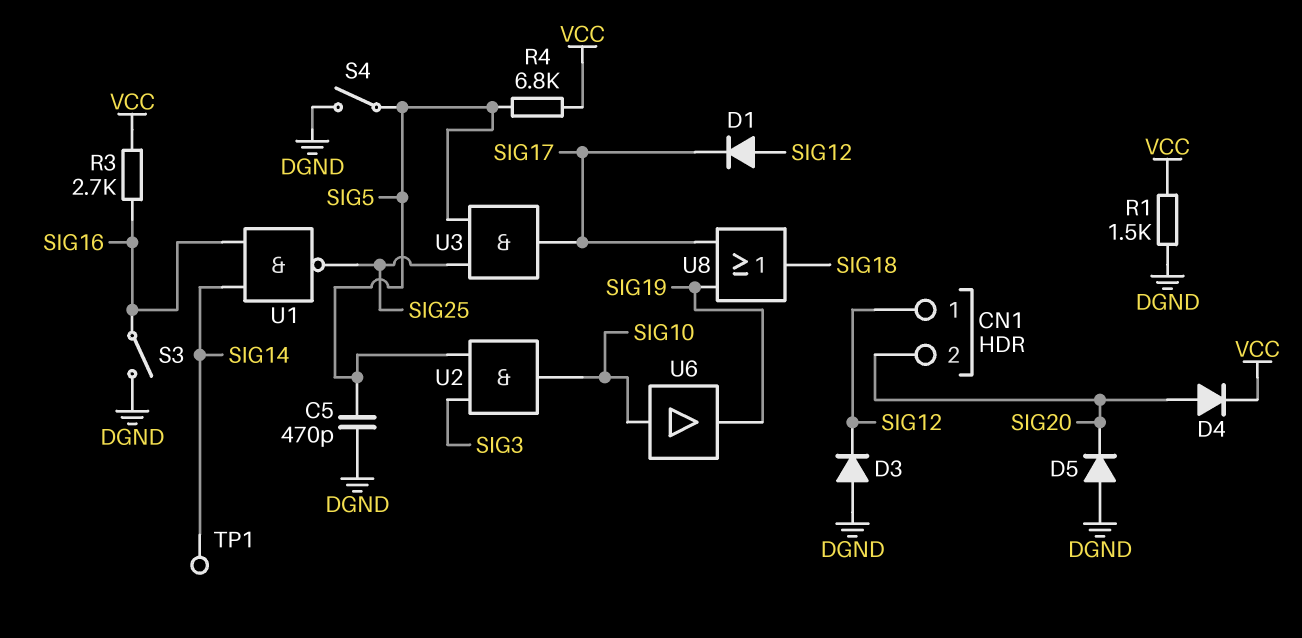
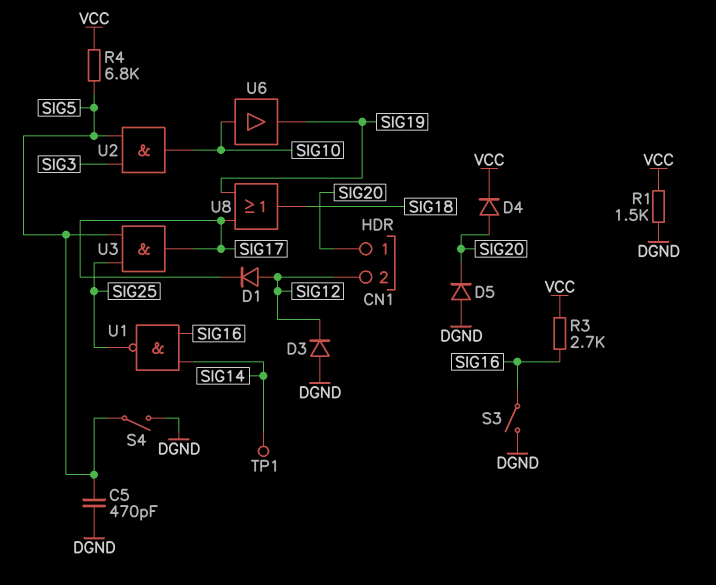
CN1 pin 1: SIG12 -> SIG20
CN1 pin 2: SIG20 -> SIG12

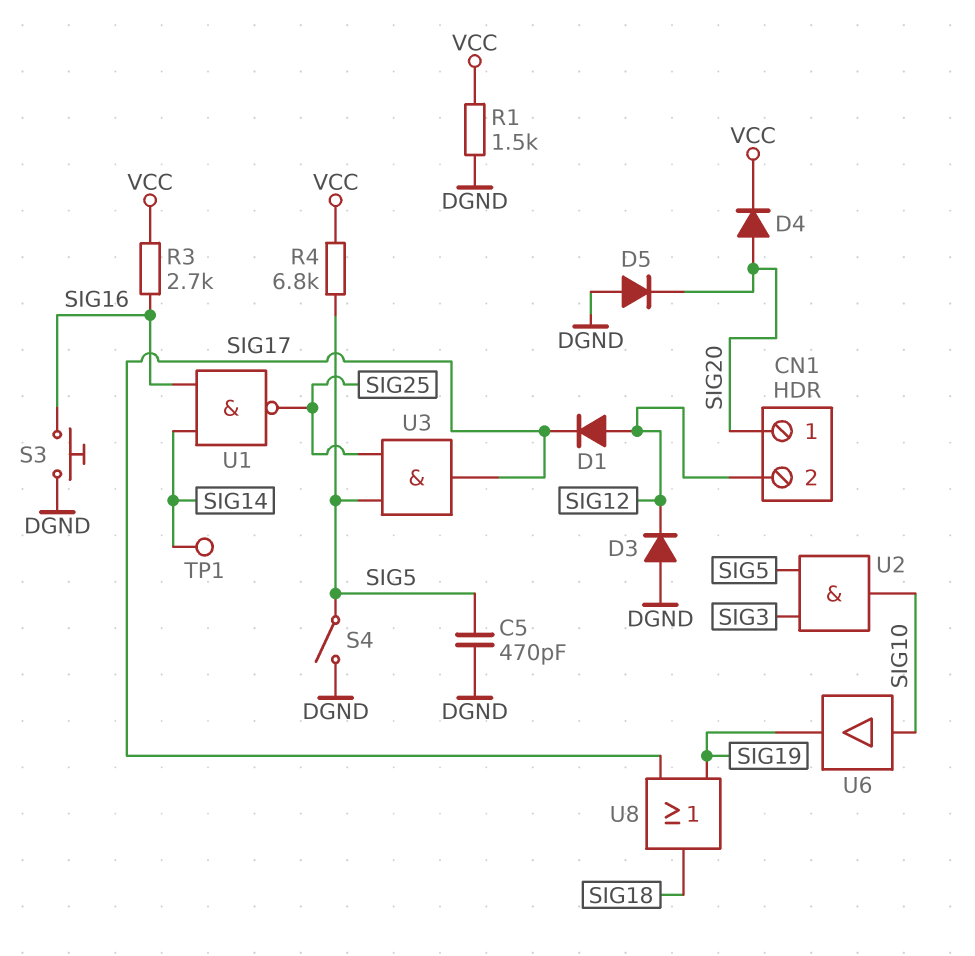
S3: switch (DGND, SIG16) -> button (DGND, SIG16)

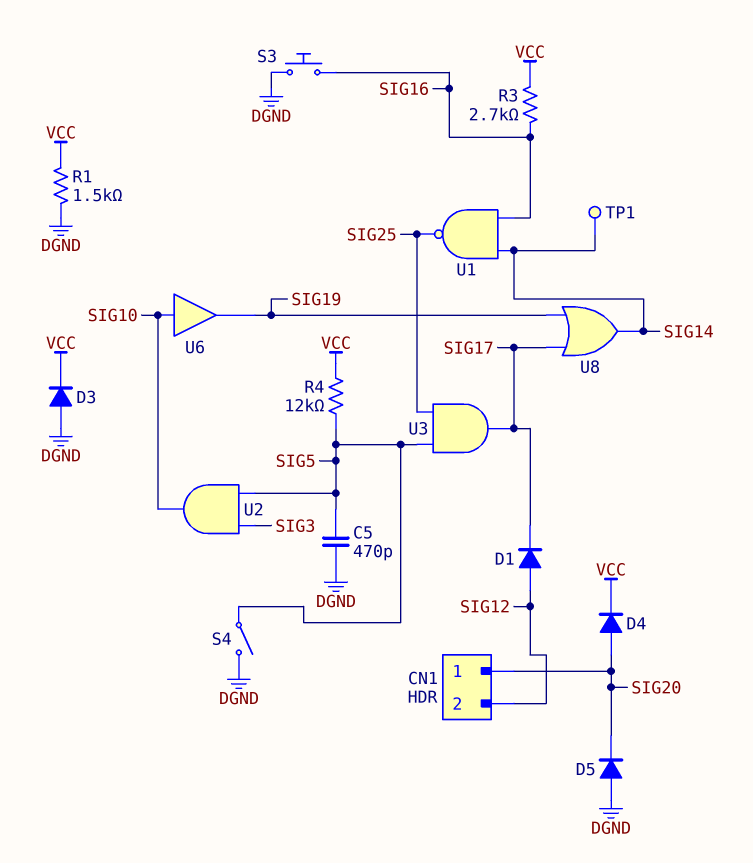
D3: diode (A DGND, K SIG12) -> diode (A DGND, K VCC)
R4: 6.8k (SIG5, VCC) -> 12k (SIG5, VCC)
U8: OR (in SIG17, in SIG19, out SIG18) -> OR (in SIG17, in SIG19, out SIG14)

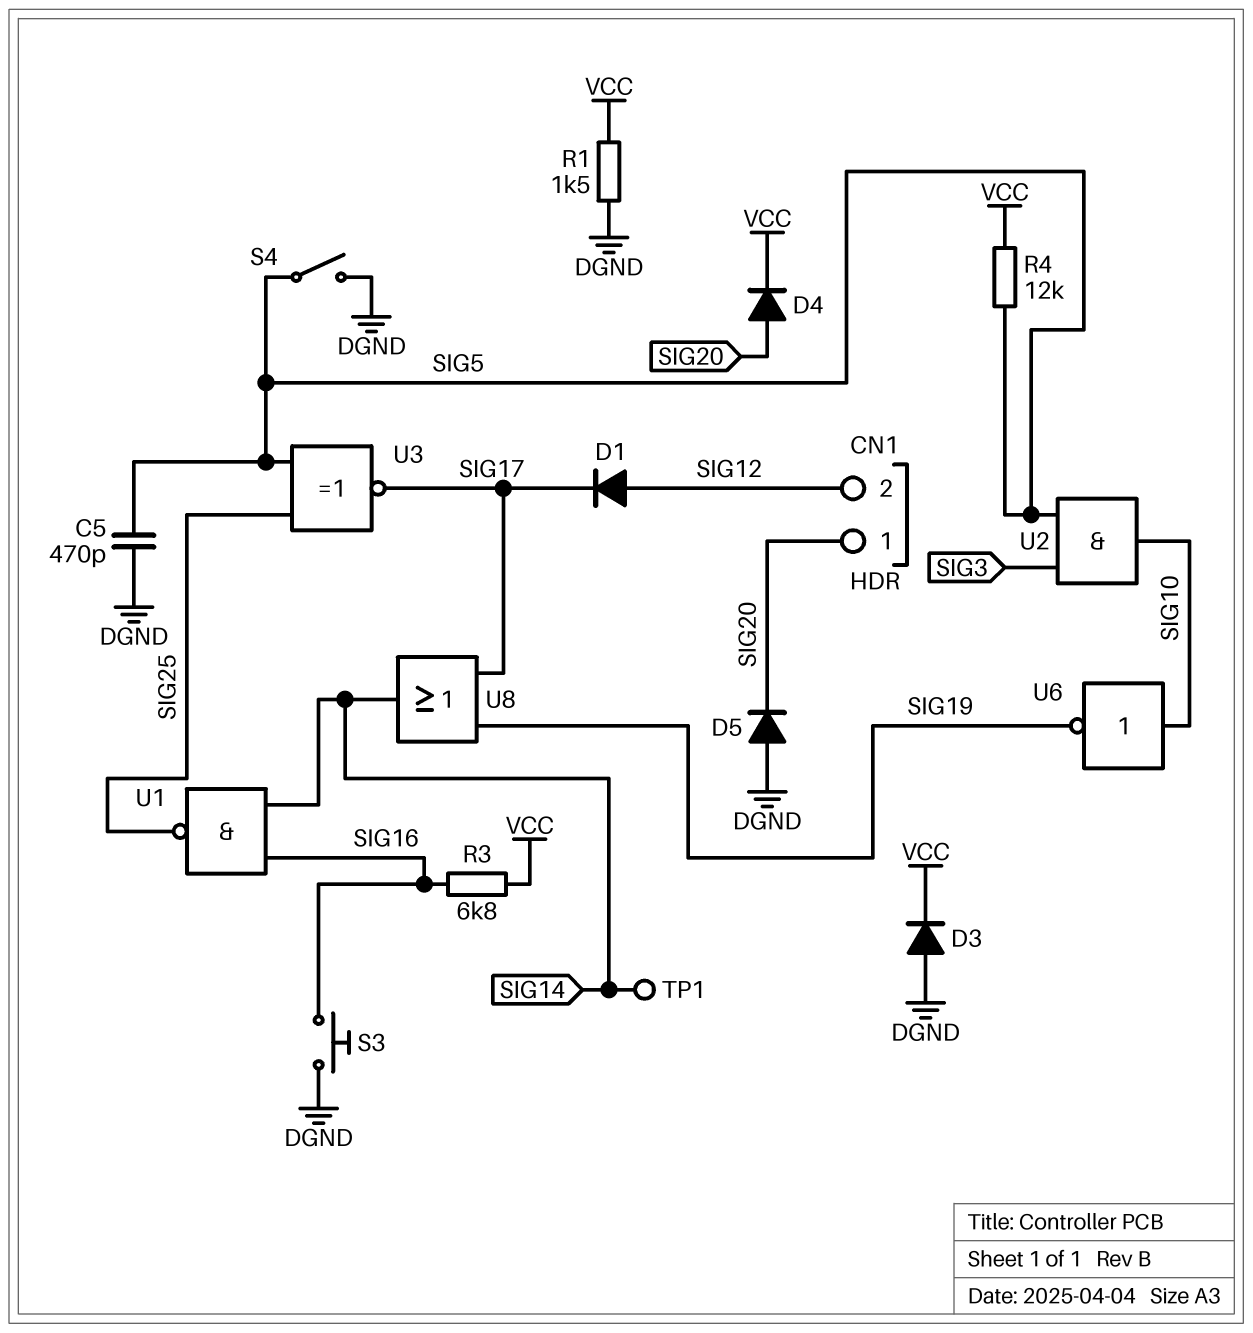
R3: 2.7k (SIG16, VCC) -> 6.8k (SIG16, VCC)
U3: AND (in SIG5, in SIG25, out SIG17) -> XNOR (in SIG5, in SIG25, out SIG17)
U6: buffer (in SIG10, out SIG19) -> NOT (in SIG10, out SIG19)

